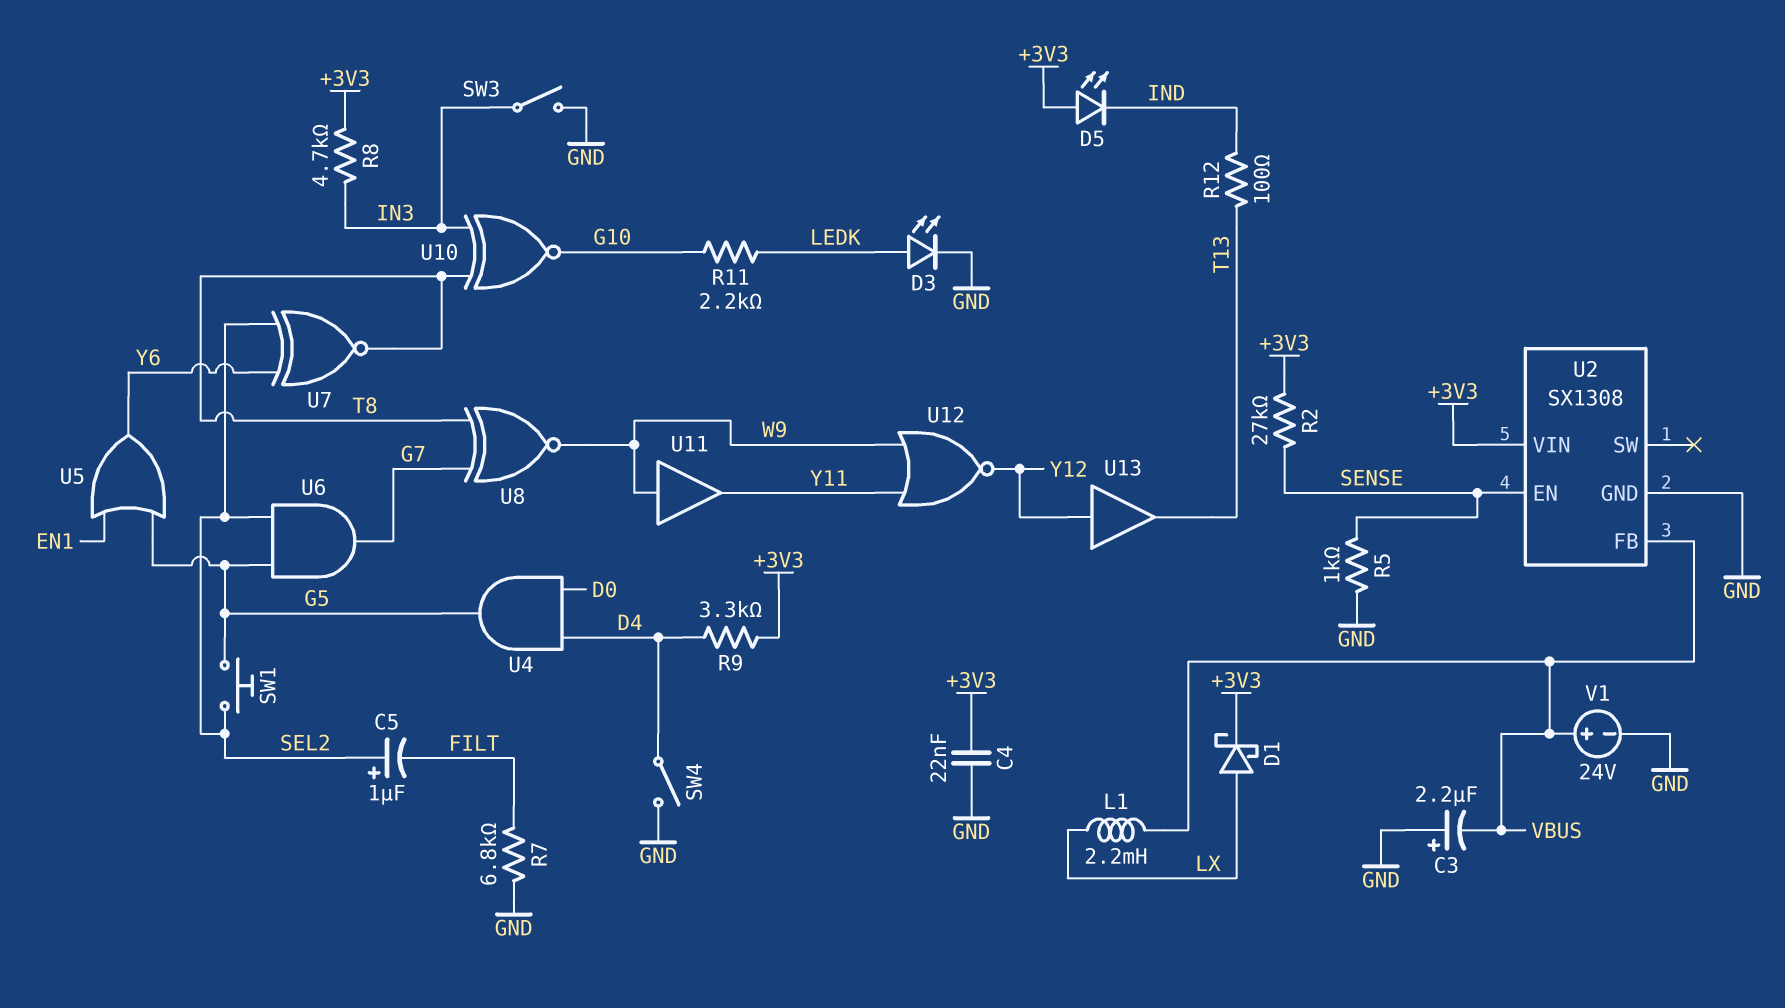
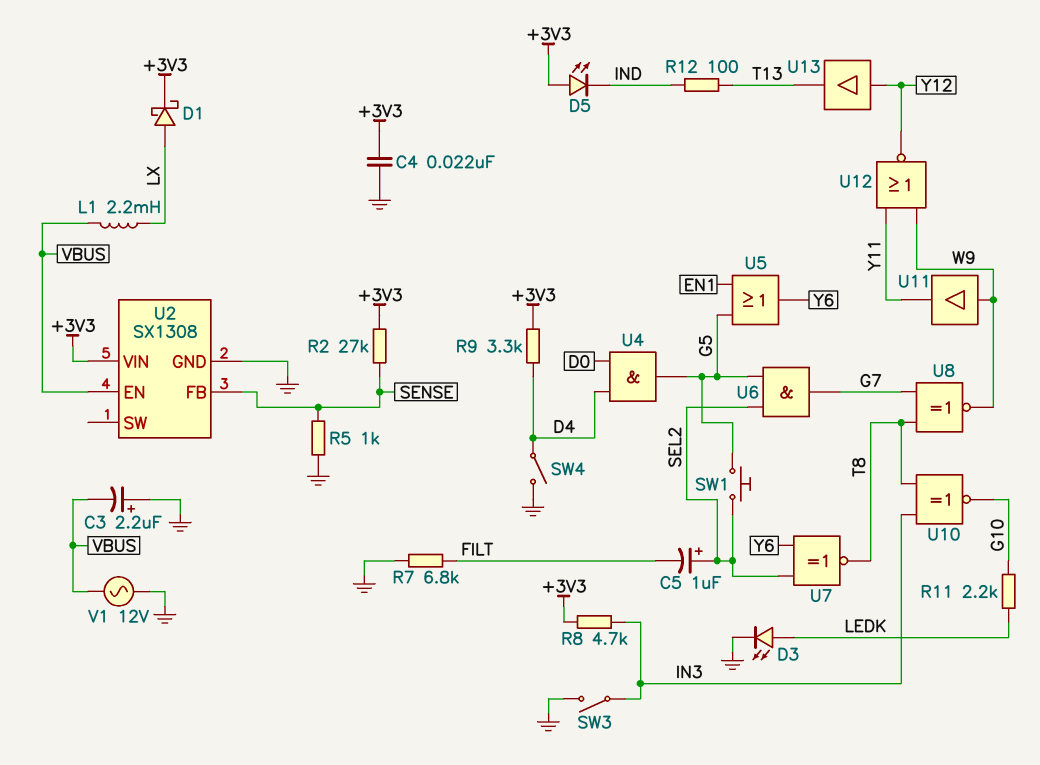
U2 pin EN: SENSE -> VBUS
U2 pin FB: VBUS -> SENSE
V1: 24V (plus VBUS, minus GND) -> AC 12V (GND, VBUS)

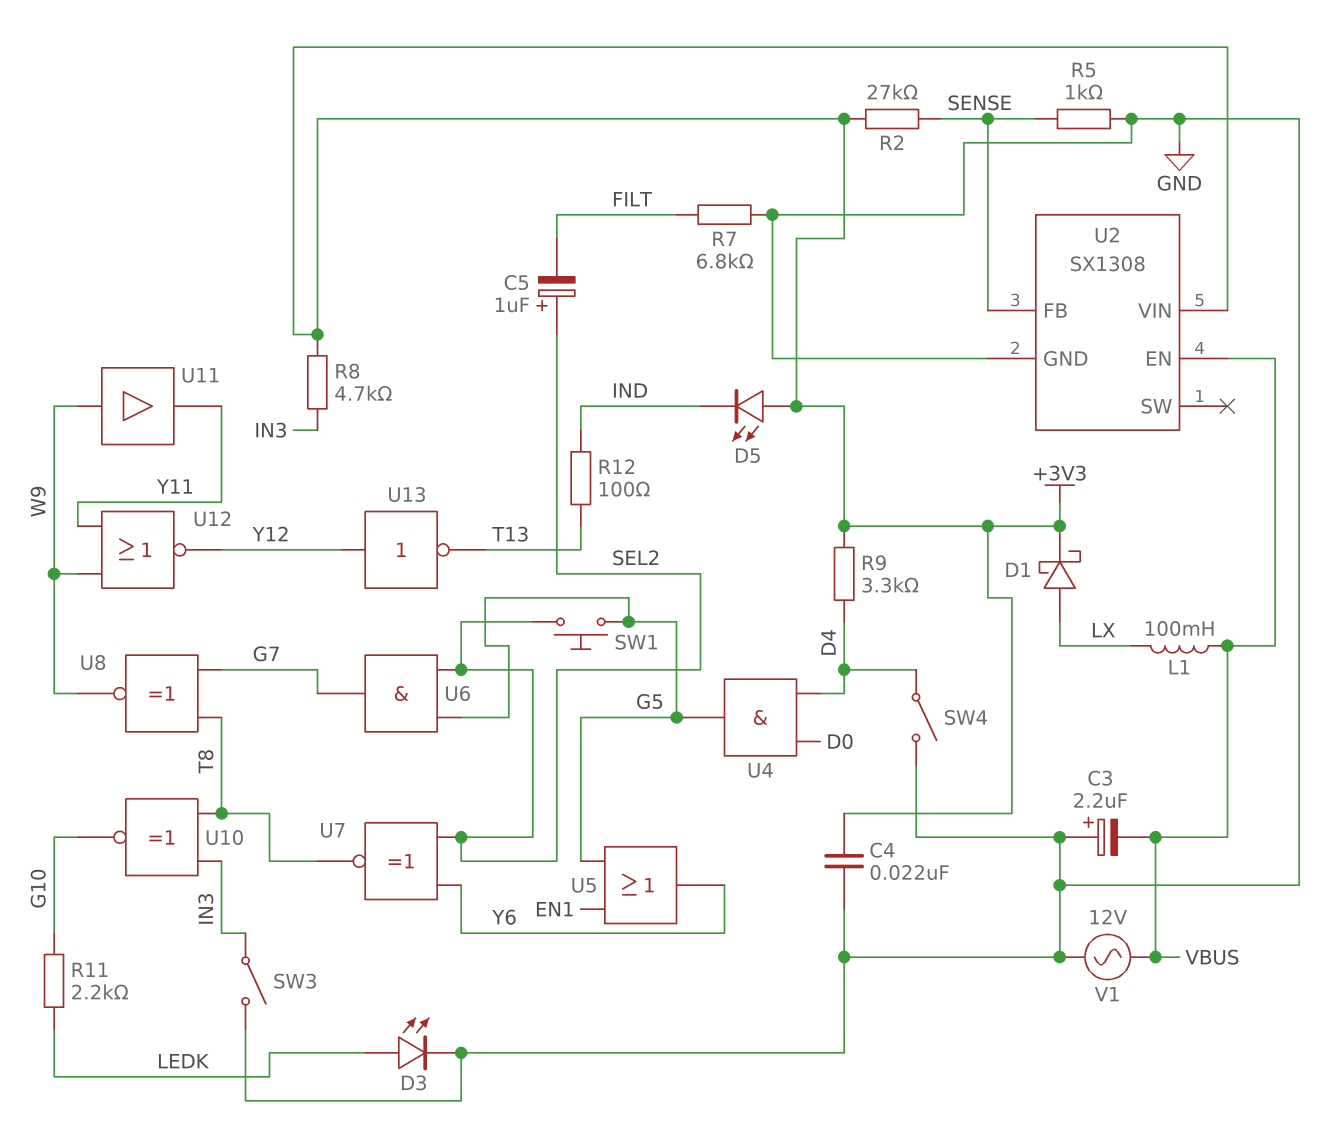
L1: 2.2mH (LX, VBUS) -> 100mH (LX, VBUS)
U13: buffer (in Y12, out T13) -> NOT (in Y12, out T13)

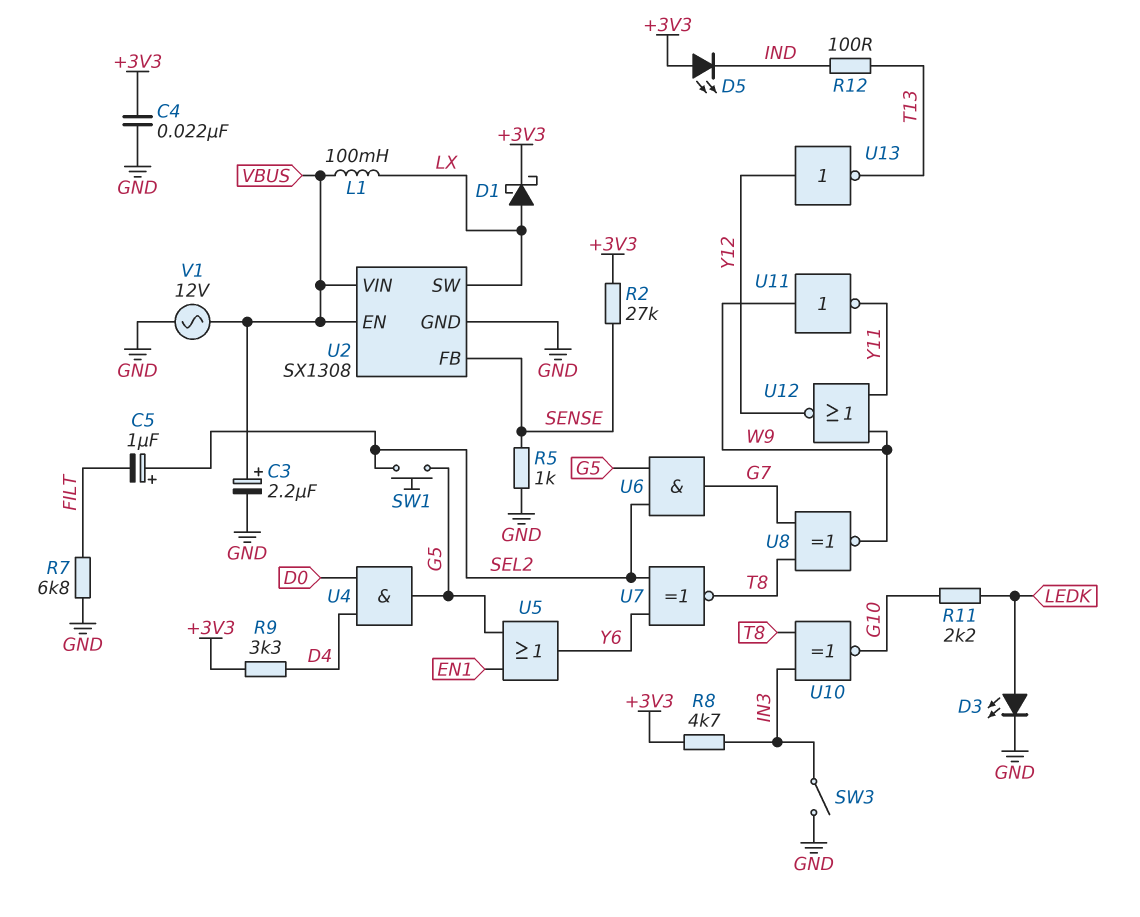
C3: 2.2uF (plus GND, minus VBUS) -> 2.2uF (plus VBUS, minus GND)
SW4: switch (D4, GND) -> none
U2 pin SW: none -> LX
U2 pin VIN: +3V3 -> VBUS
U11: buffer (in W9, out Y11) -> NOT (in W9, out Y11)

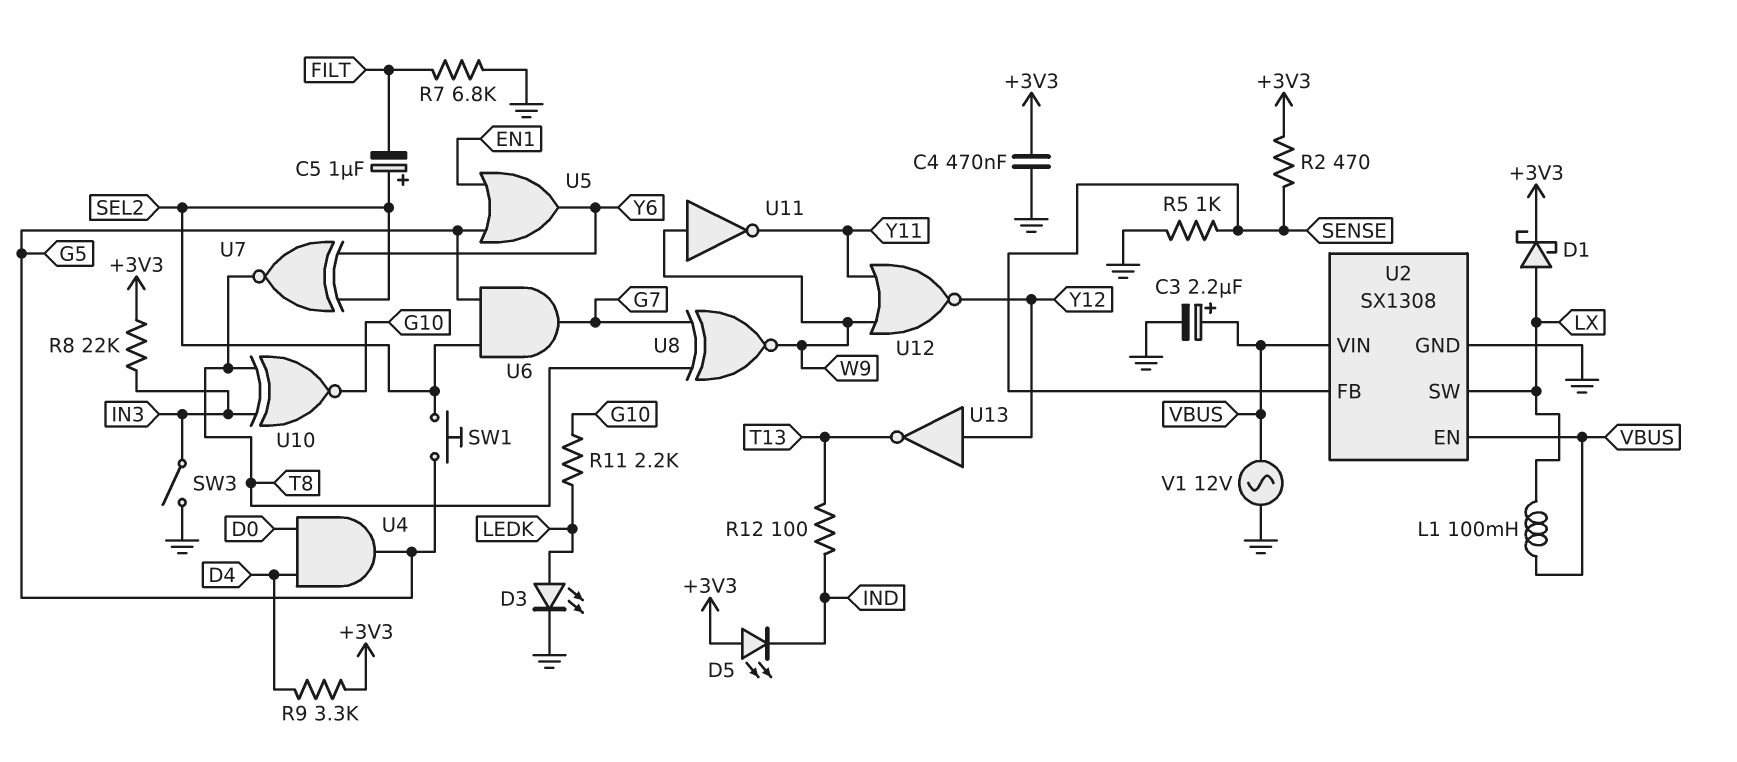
C4: 22nF (+3V3, GND) -> 470nF (+3V3, GND)
R2: 27k (+3V3, SENSE) -> 470 (+3V3, SENSE)
R8: 4.7k (+3V3, IN3) -> 22k (+3V3, IN3)

